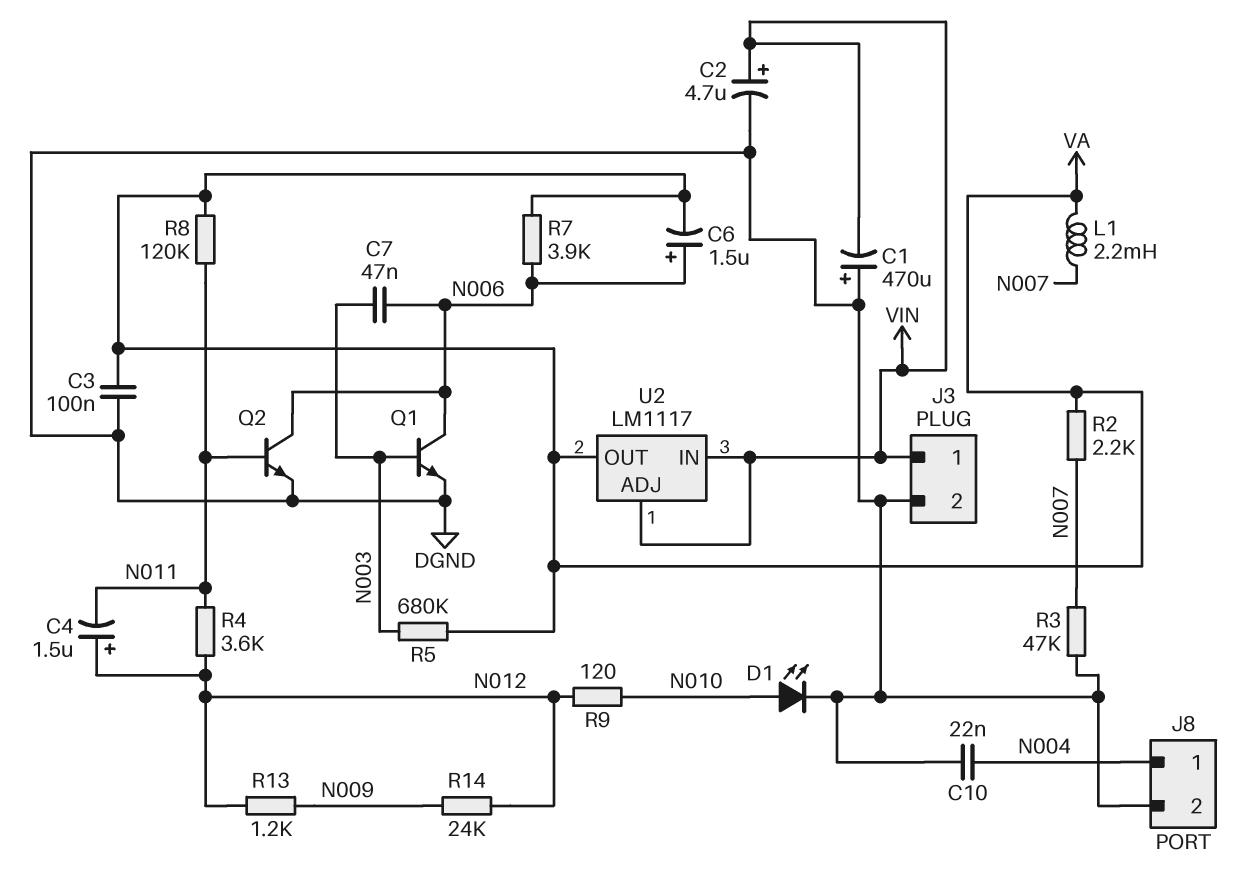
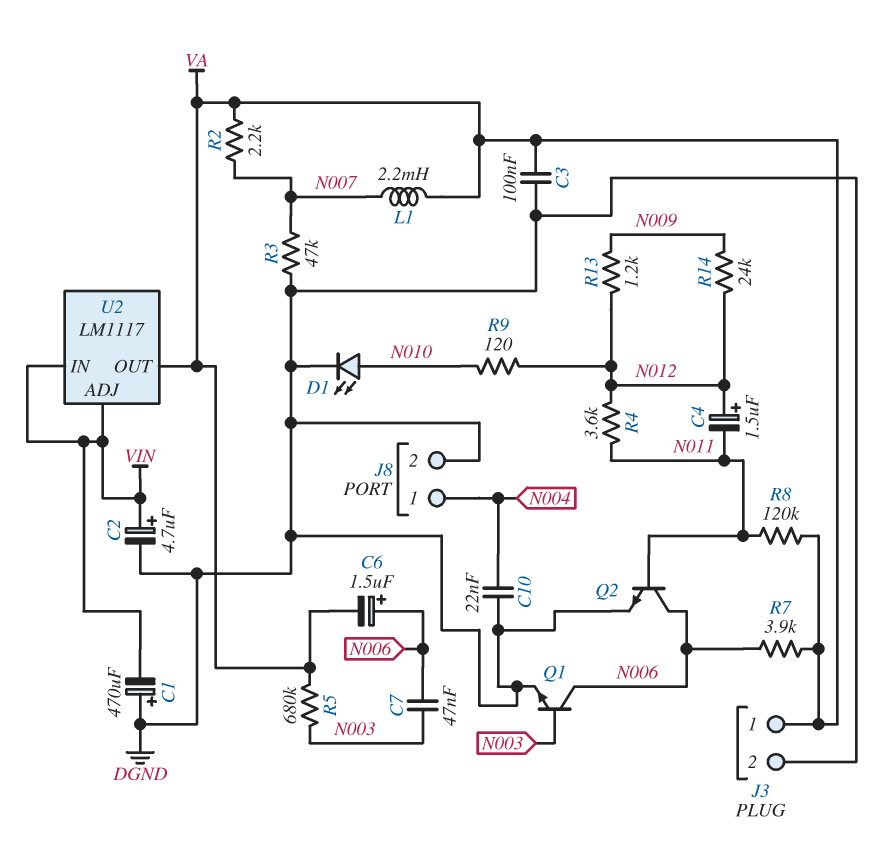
J3 pin 1: VIN -> VA

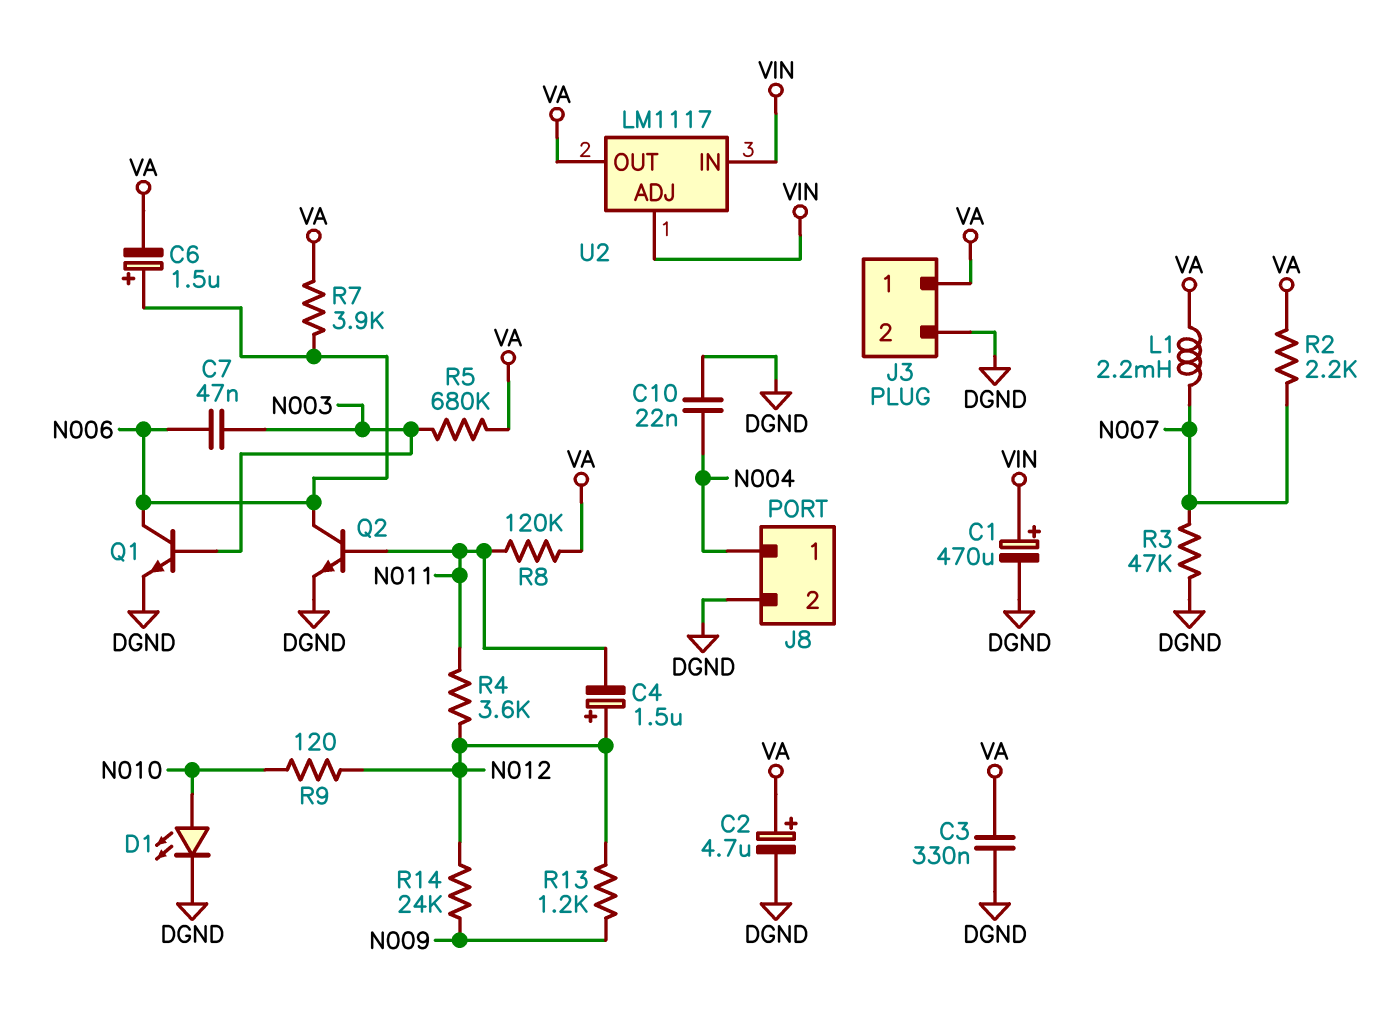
C1: 470uF (plus DGND, minus VIN) -> 470uF (plus VIN, minus DGND)
C2: 4.7uF (plus VIN, minus DGND) -> 4.7uF (plus VA, minus DGND)
C3: 100nF (DGND, VA) -> 330nF (DGND, VA)

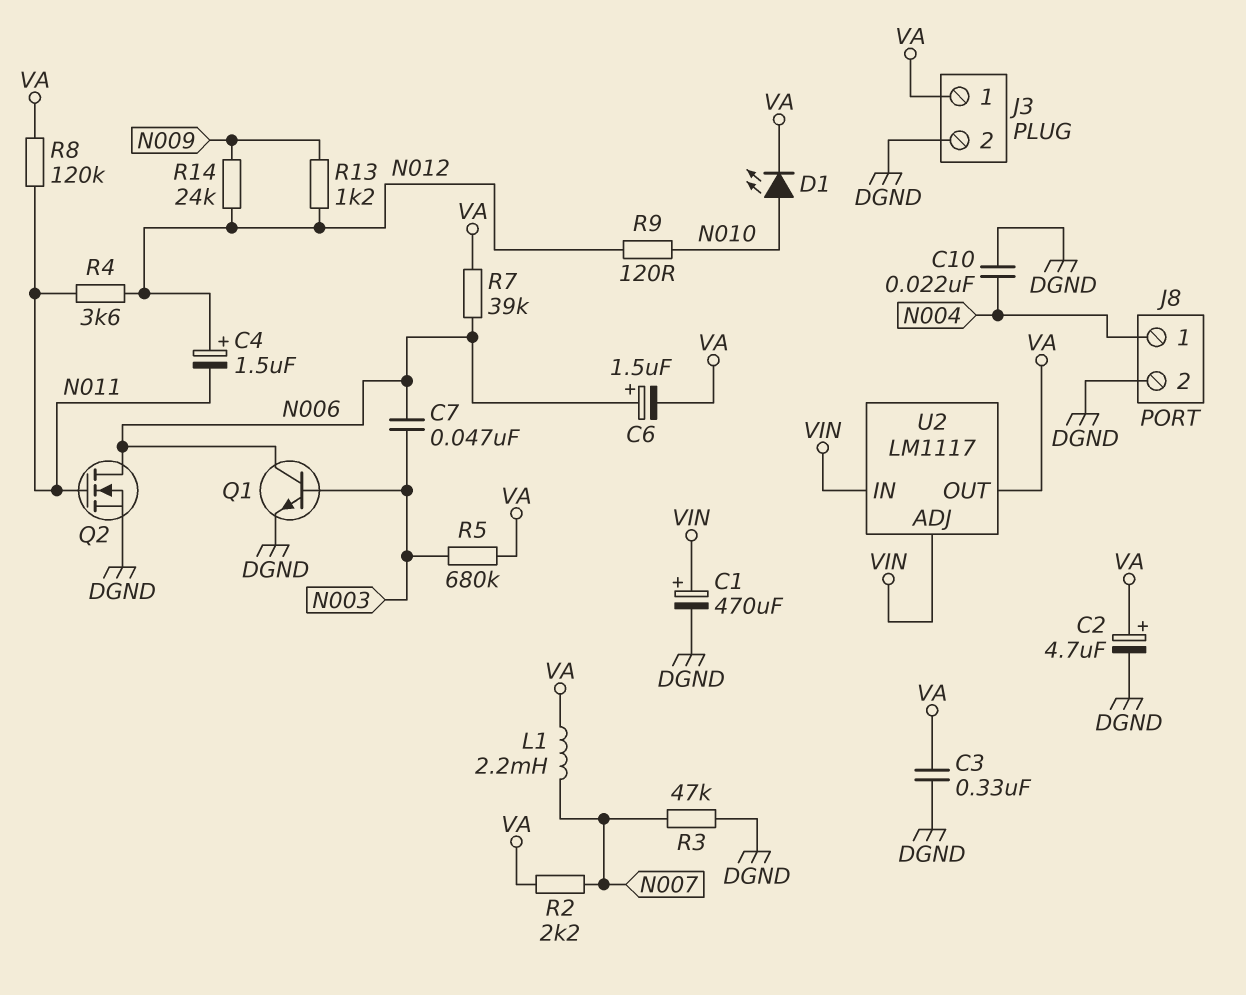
D1: LED (A N010, K DGND) -> LED (A N010, K VA)
Q2: NPN (B N011, C N006, E DGND) -> NMOS (G N011, D N006, S DGND)
R7: 3.9k (N006, VA) -> 39k (N006, VA)

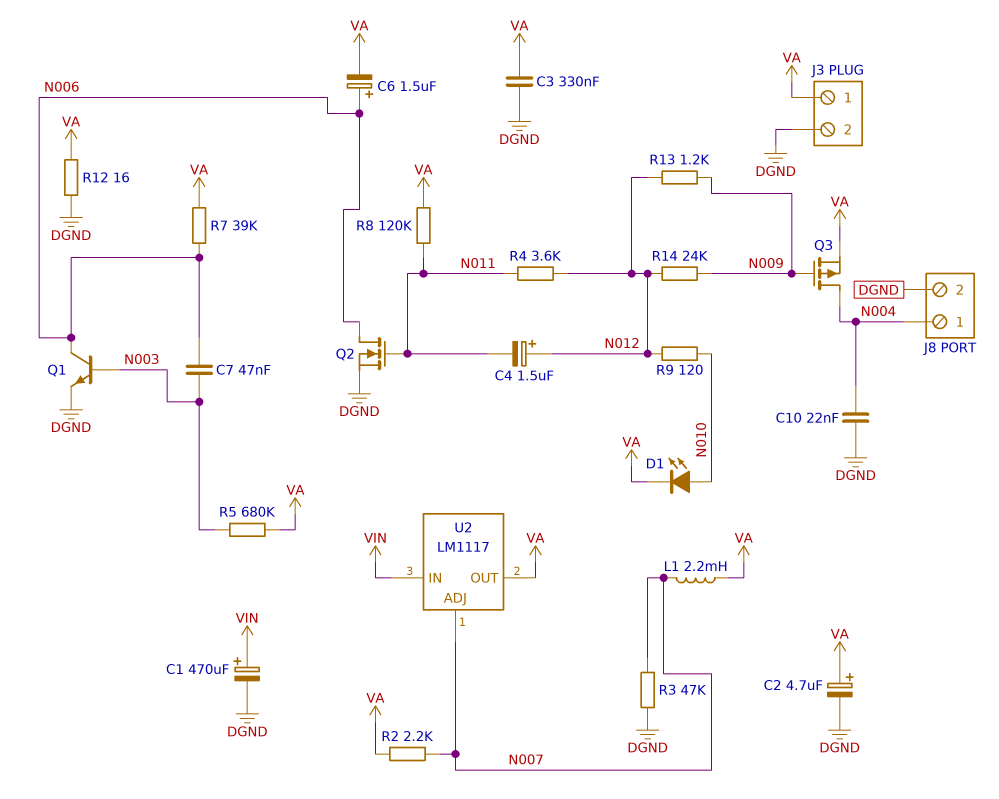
Q3: none -> PMOS (G N009, D N004, S VA)
R12: none -> 16 (DGND, VA)
U2 pin ADJ: VIN -> N007

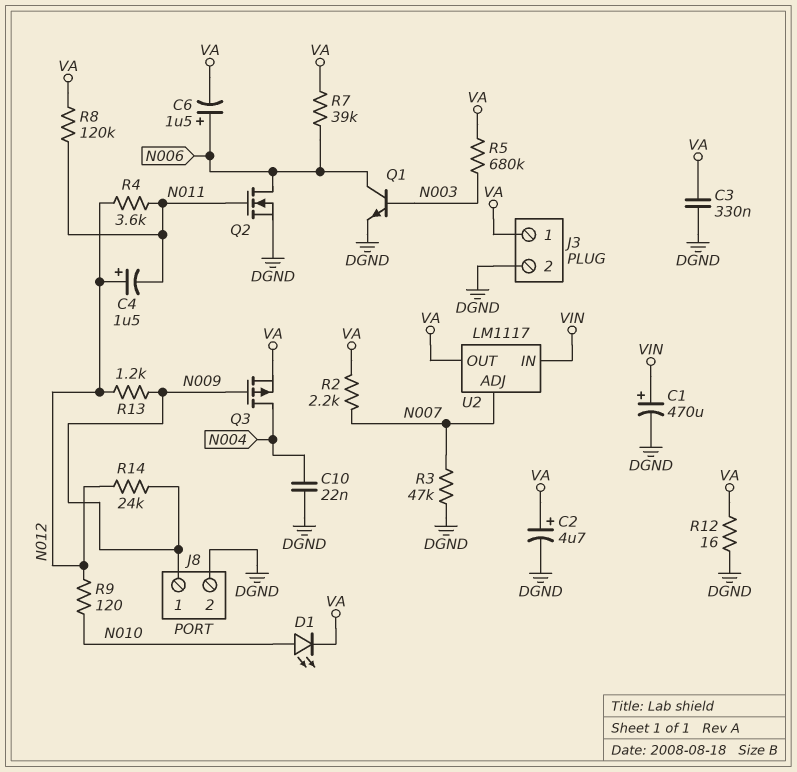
C7: 47nF (N003, N006) -> none
J8 pin 1: N004 -> N009
L1: 2.2mH (N007, VA) -> none

